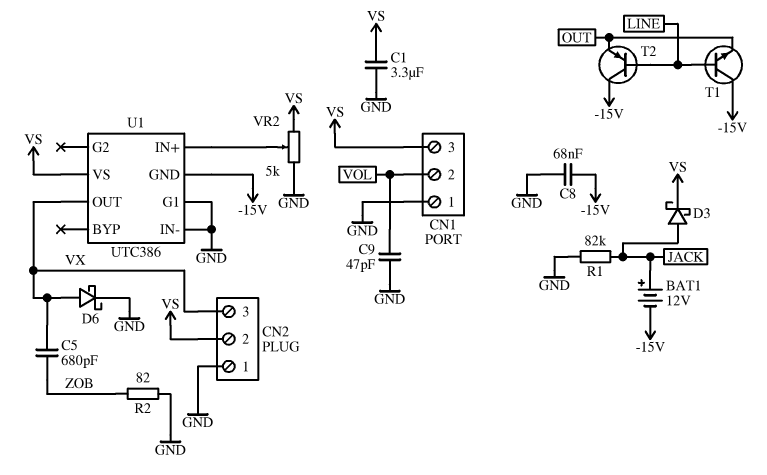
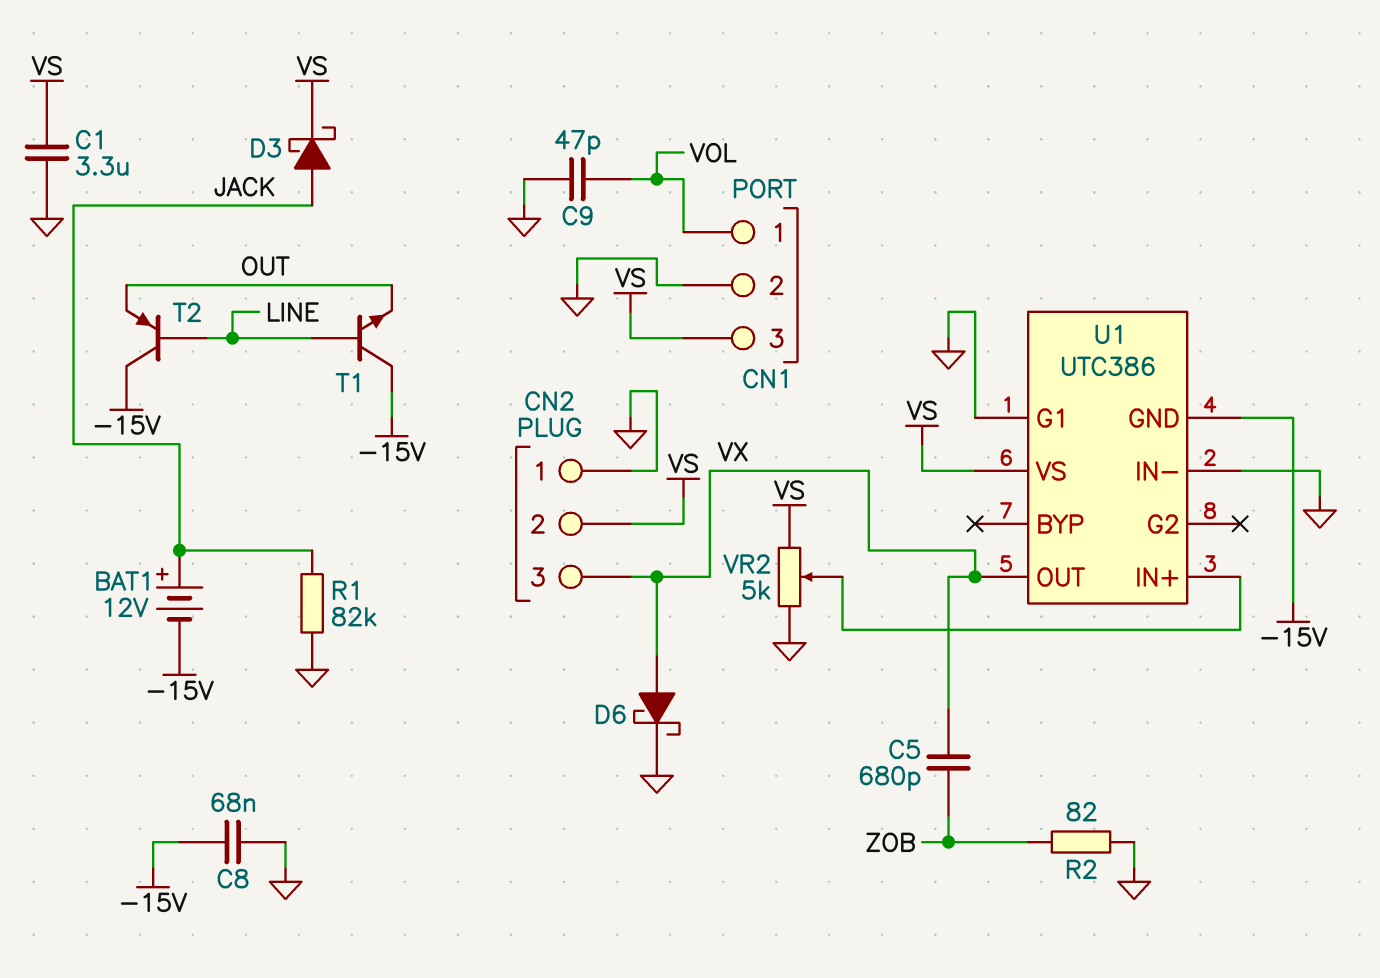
CN1 pin 1: GND -> VOL
CN1 pin 2: VOL -> GND

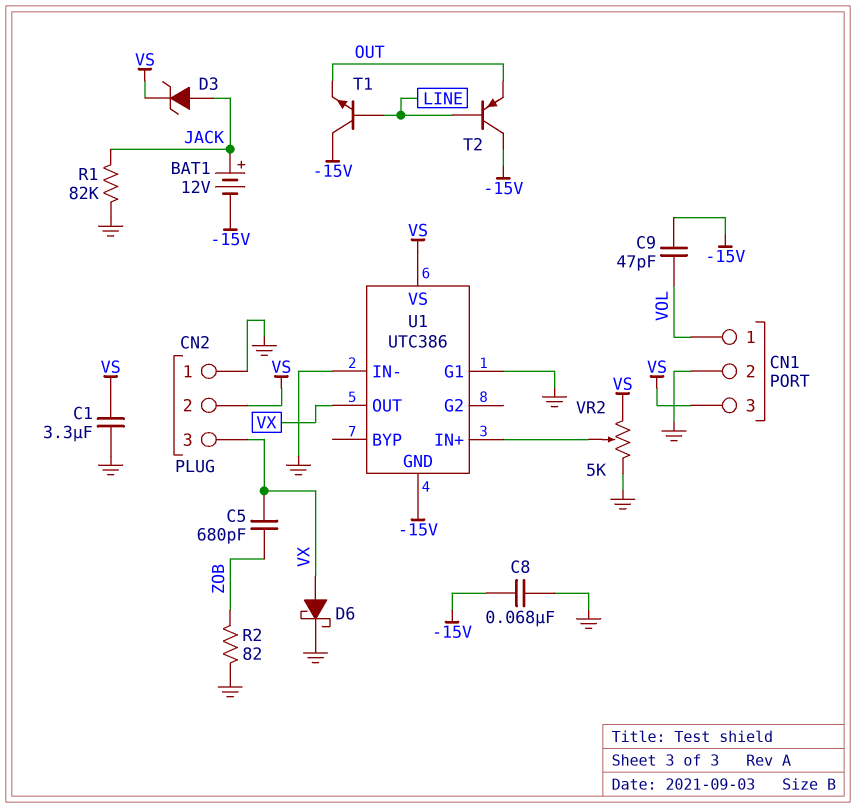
C9: 47pF (GND, VOL) -> 47pF (-15V, VOL)
D3: schottky (A JACK, K VS) -> zener (A JACK, K VS)

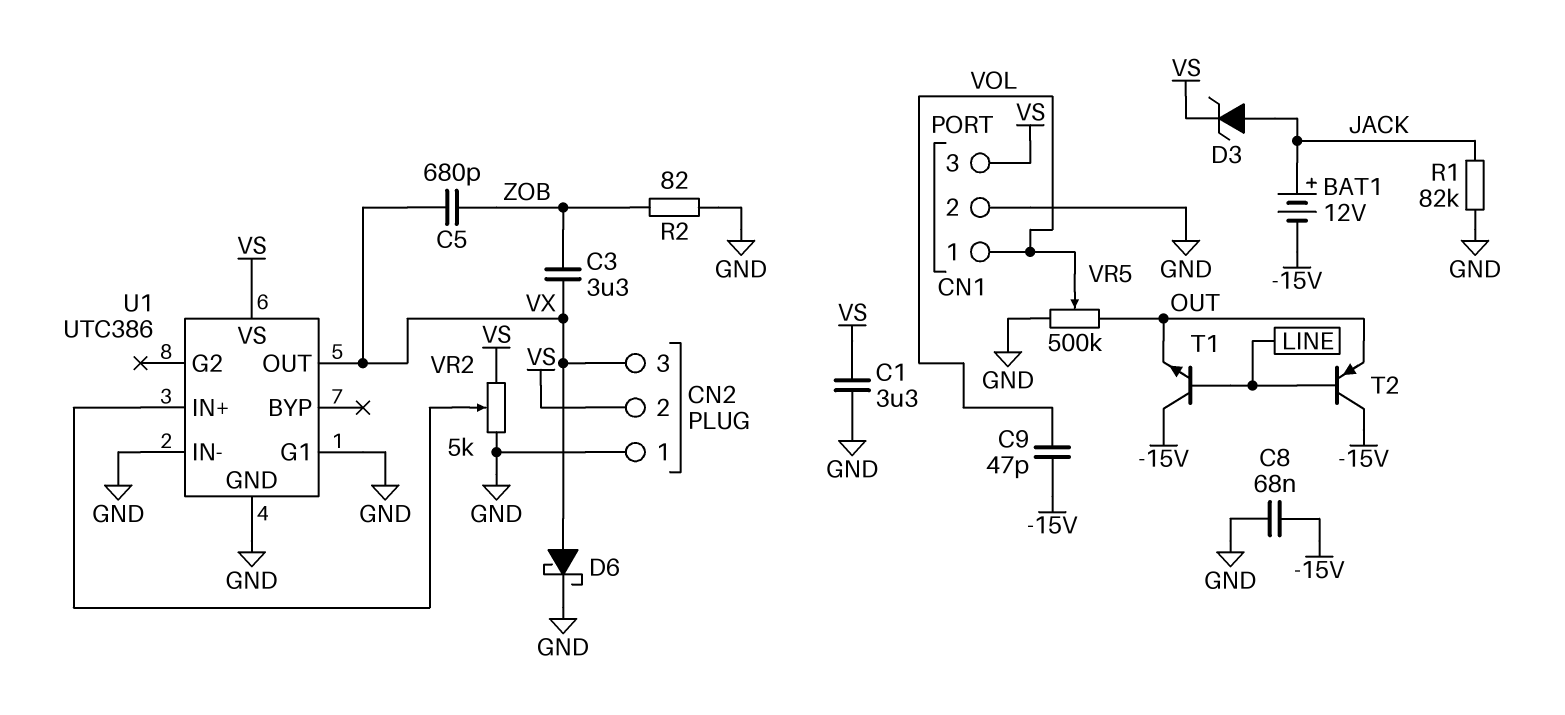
C3: none -> 3.3uF (VX, ZOB)
U1 pin GND: -15V -> GND
VR5: none -> 500k (GND, OUT, wiper VOL)

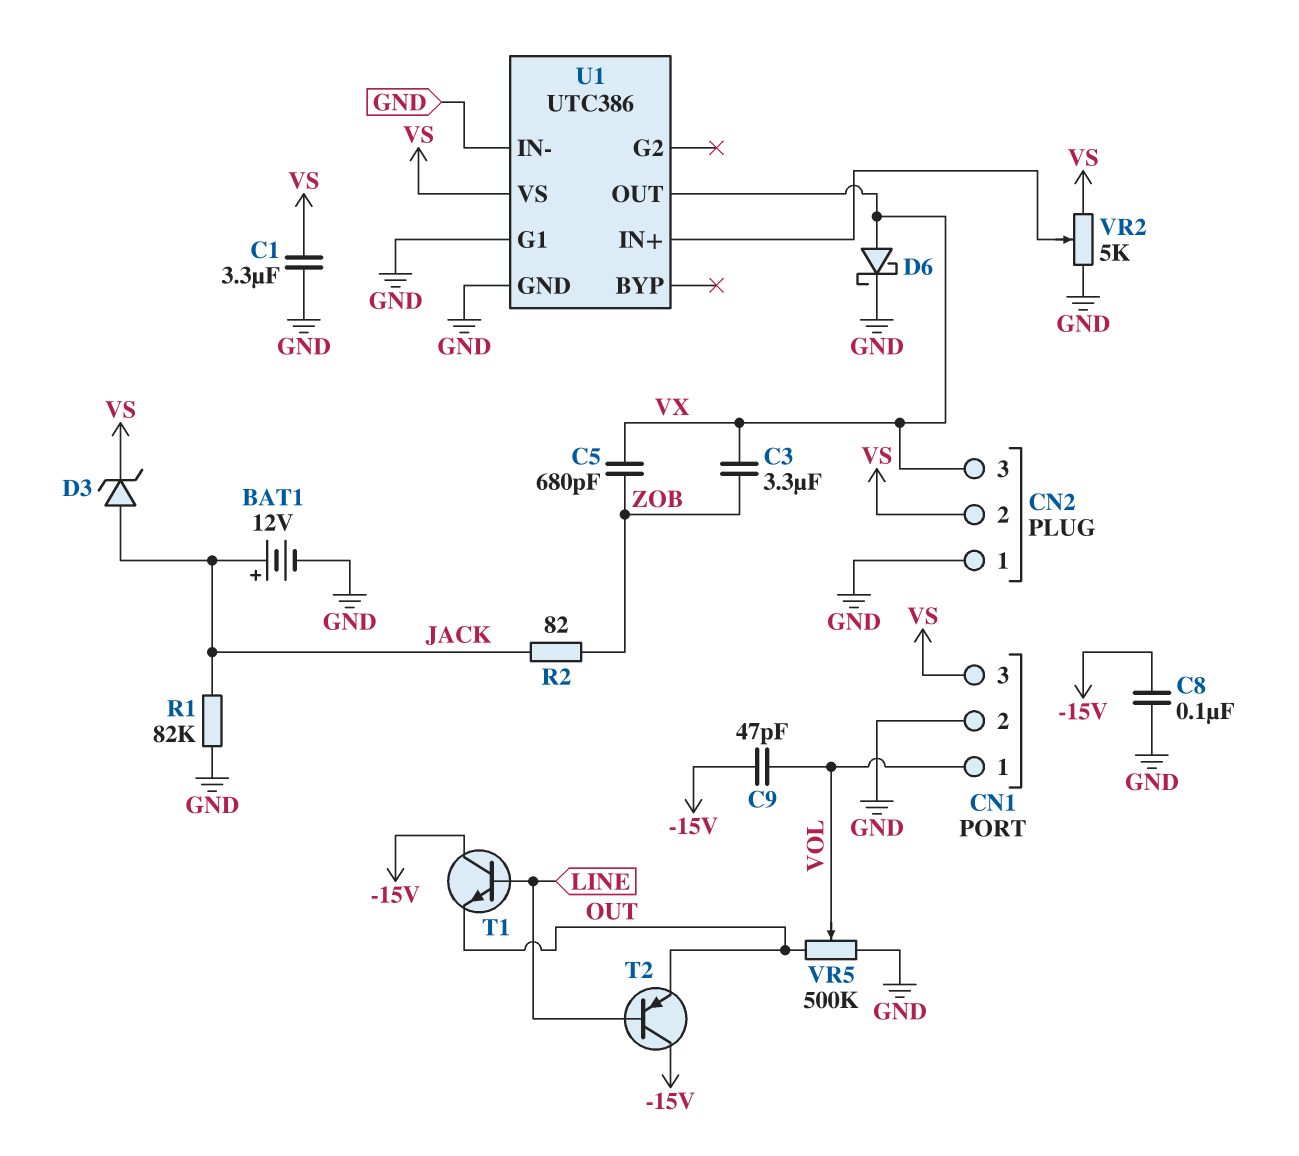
BAT1: 12V (plus JACK, minus -15V) -> 12V (plus JACK, minus GND)
C8: 68nF (-15V, GND) -> 100nF (-15V, GND)
R2: 82 (GND, ZOB) -> 82 (JACK, ZOB)

